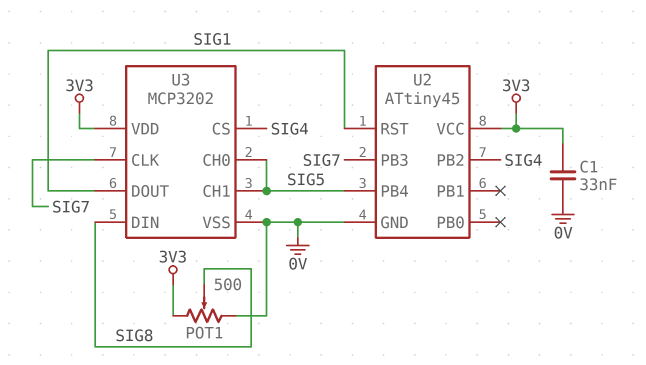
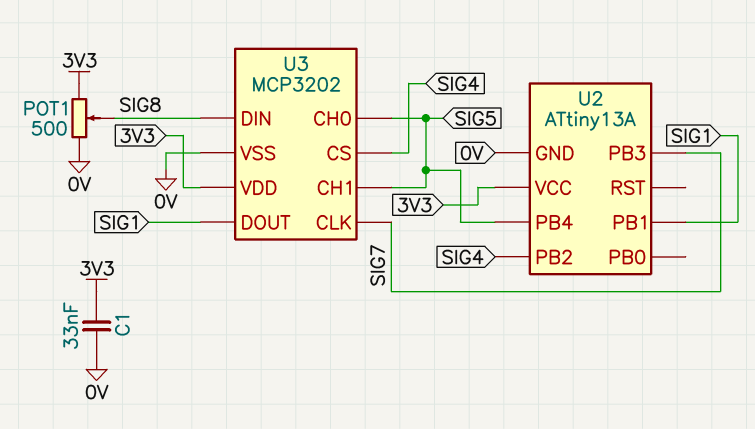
U2: ATtiny45 -> ATtiny13A
U2 pin PB1: none -> SIG1
U2 pin RST: SIG1 -> none

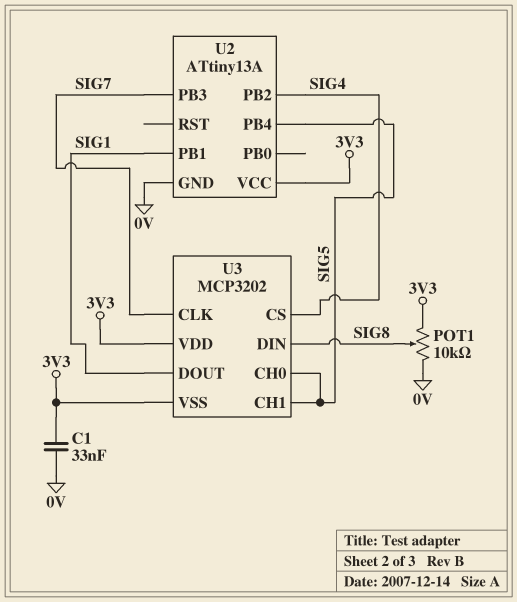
POT1: 500 (0V, 3V3, wiper SIG8) -> 10k (0V, 3V3, wiper SIG8)
U3 pin VSS: 0V -> 3V3

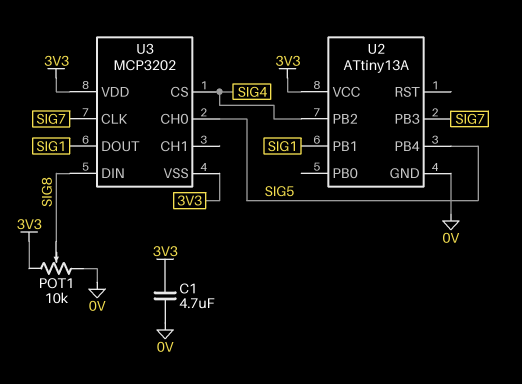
C1: 33nF (0V, 3V3) -> 4.7uF (0V, 3V3)
U3 pin CH1: SIG5 -> none

